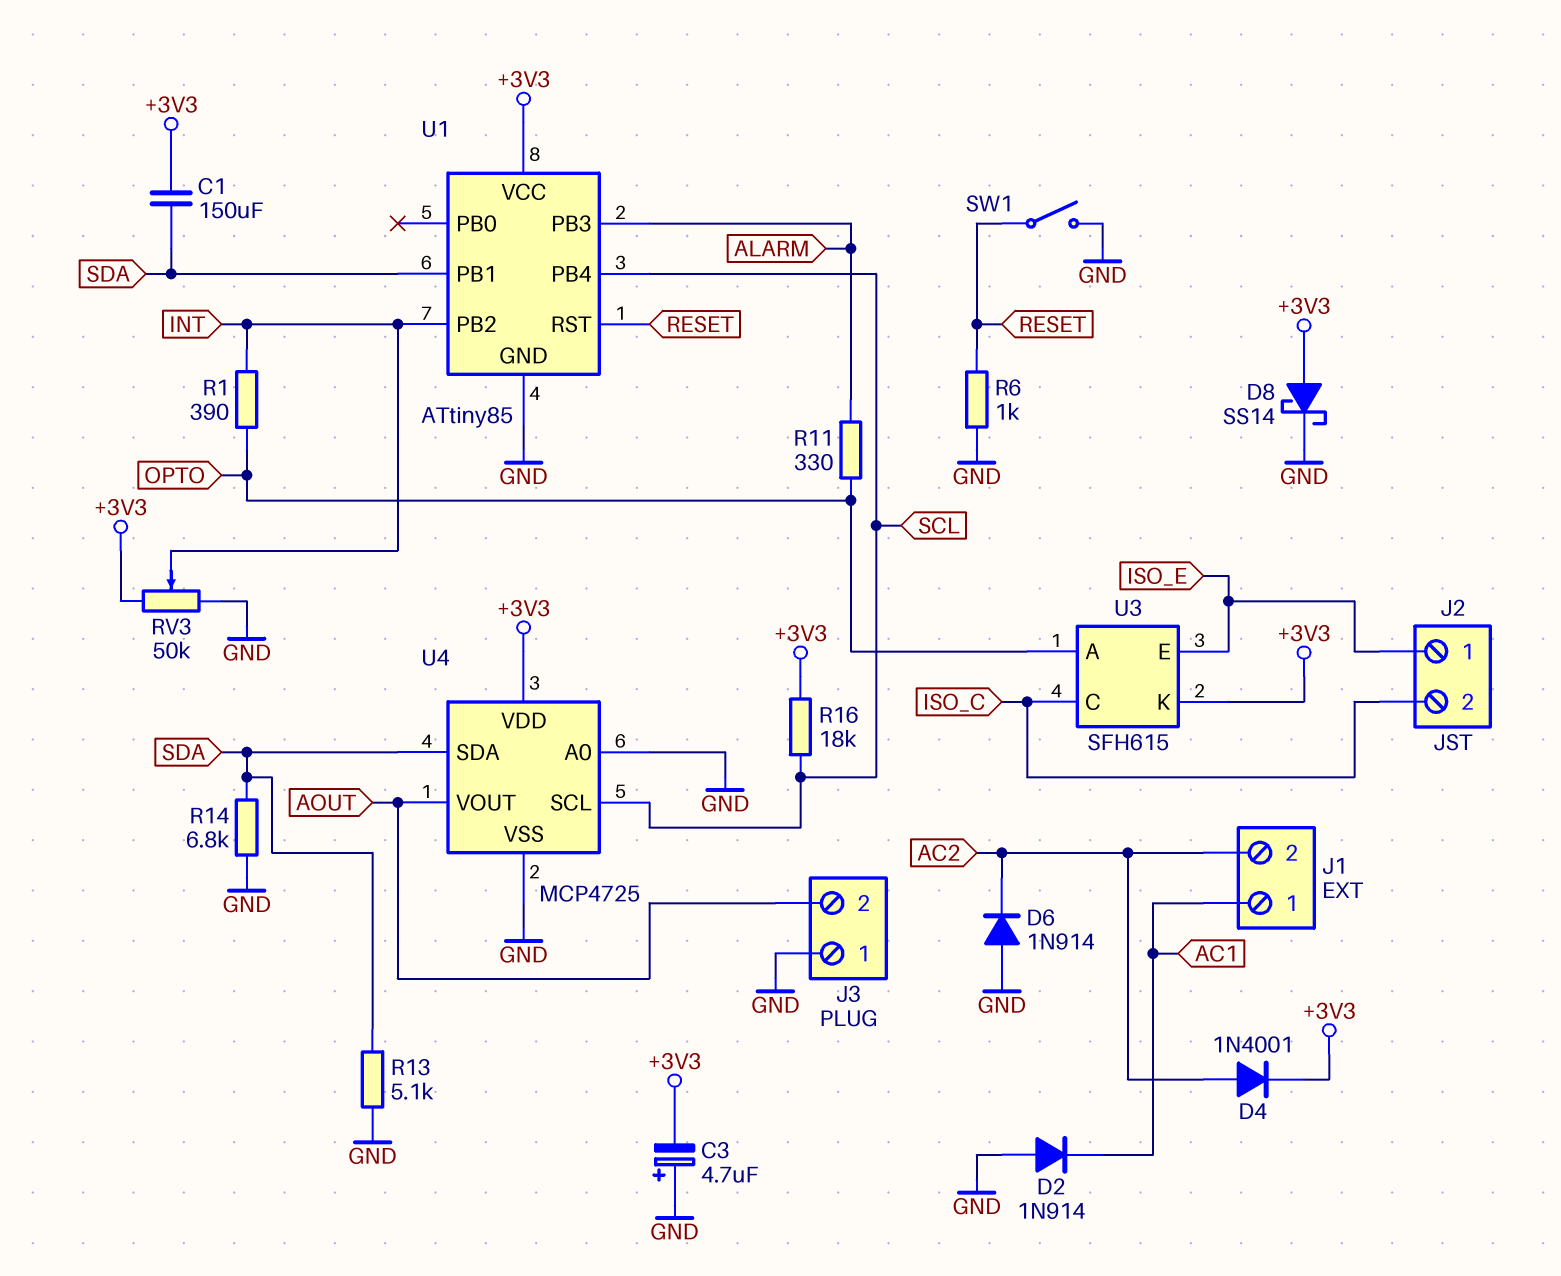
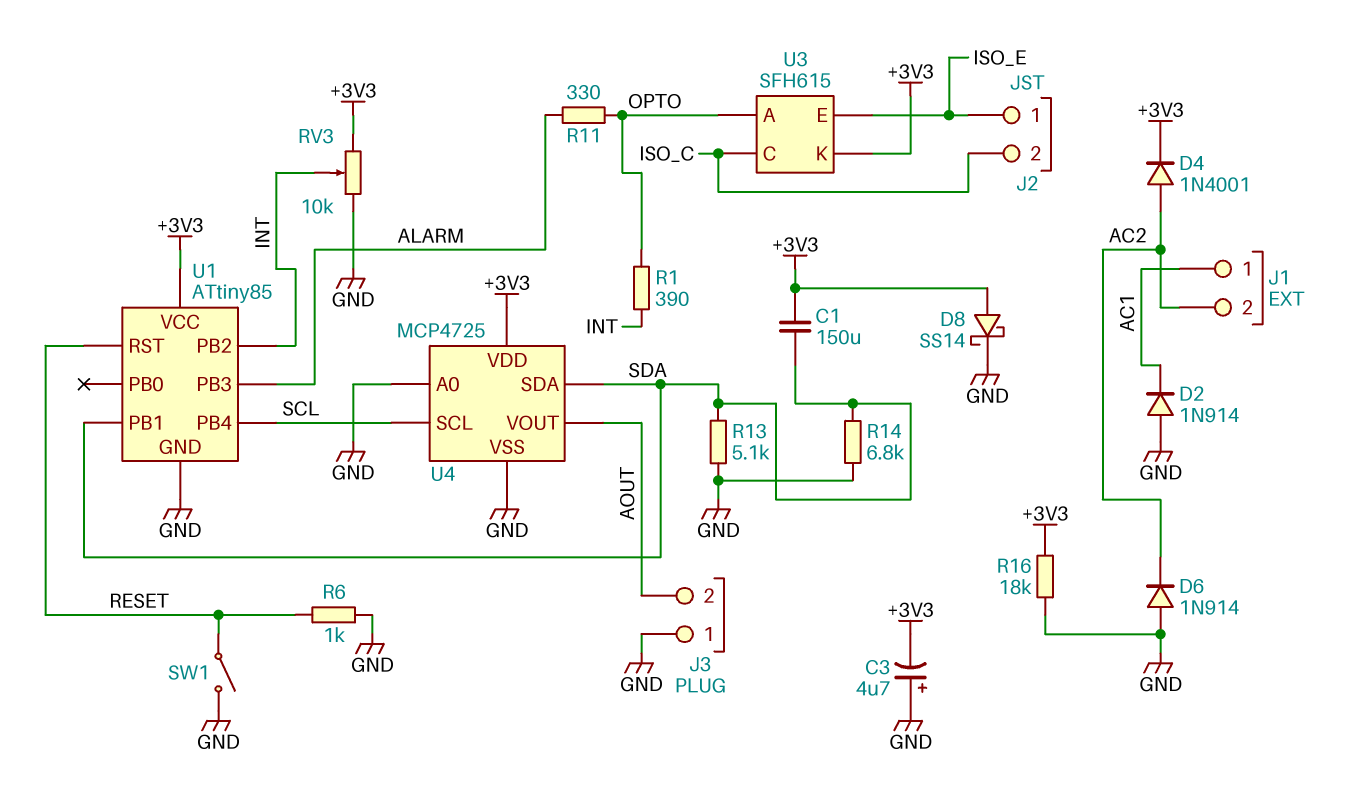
R16: 18k (+3V3, SCL) -> 18k (+3V3, GND)
RV3: 50k (+3V3, GND, wiper INT) -> 10k (+3V3, GND, wiper INT)

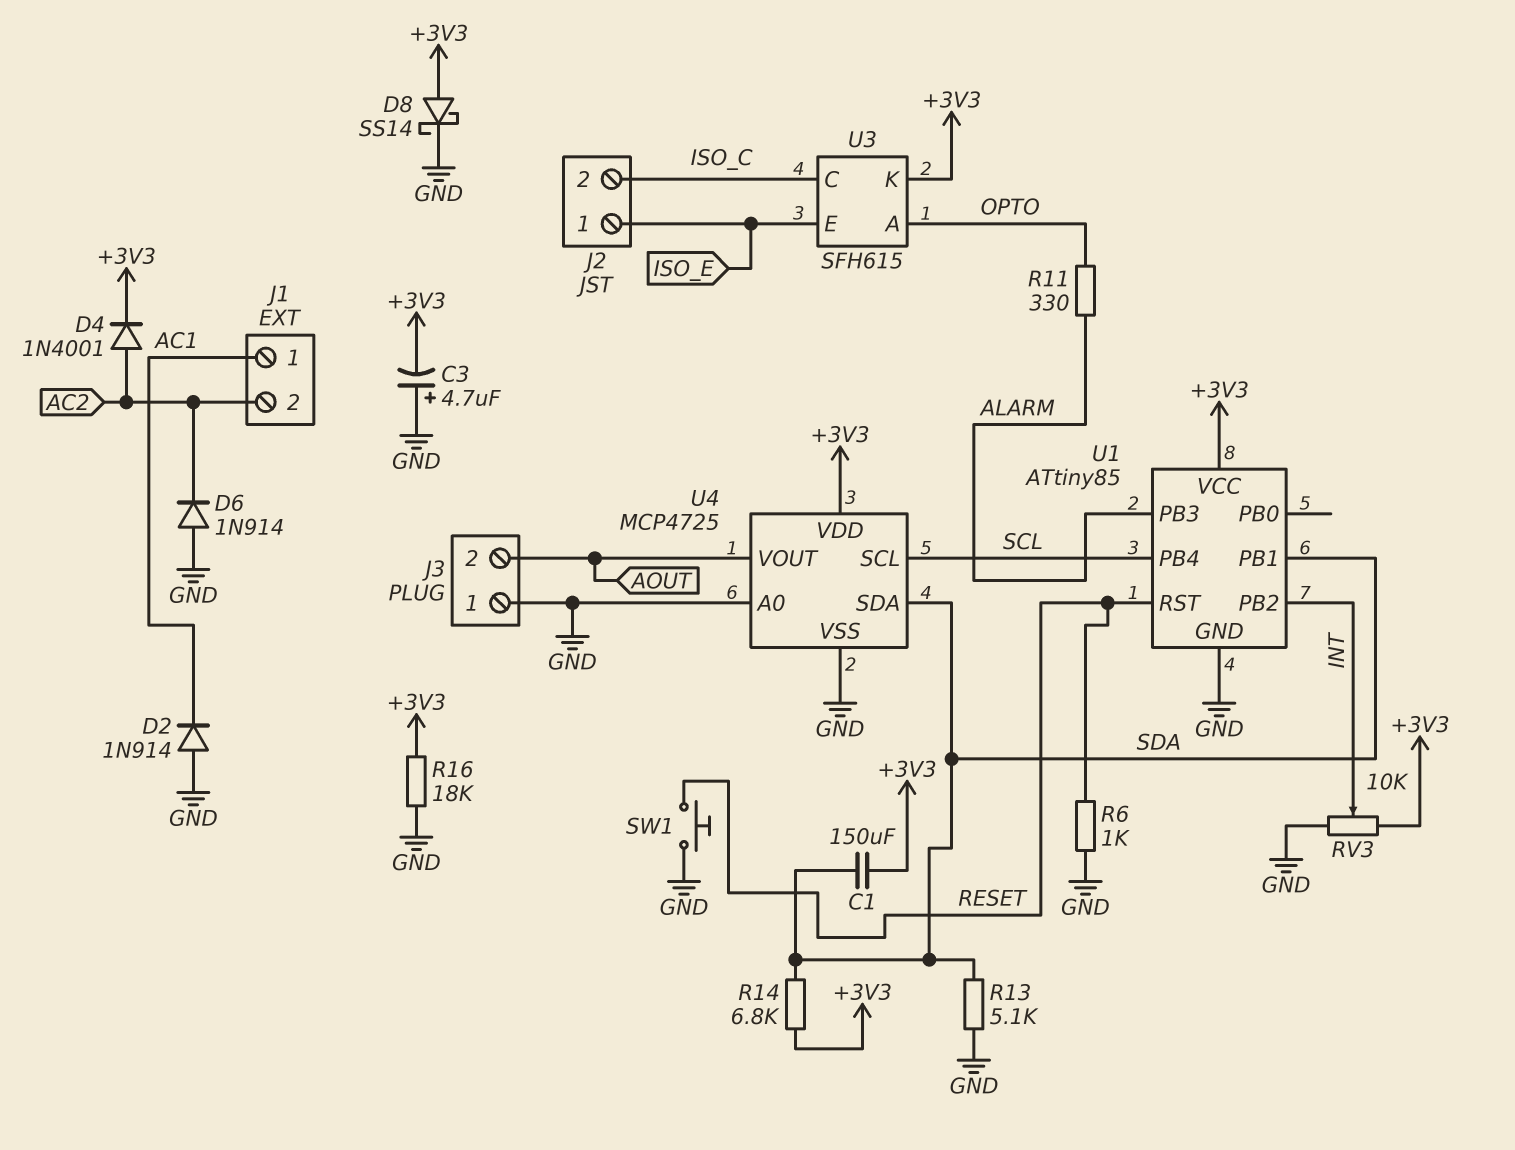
R1: 390 (INT, OPTO) -> none
R14: 6.8k (GND, SDA) -> 6.8k (+3V3, SDA)
SW1: switch (GND, RESET) -> button (GND, RESET)

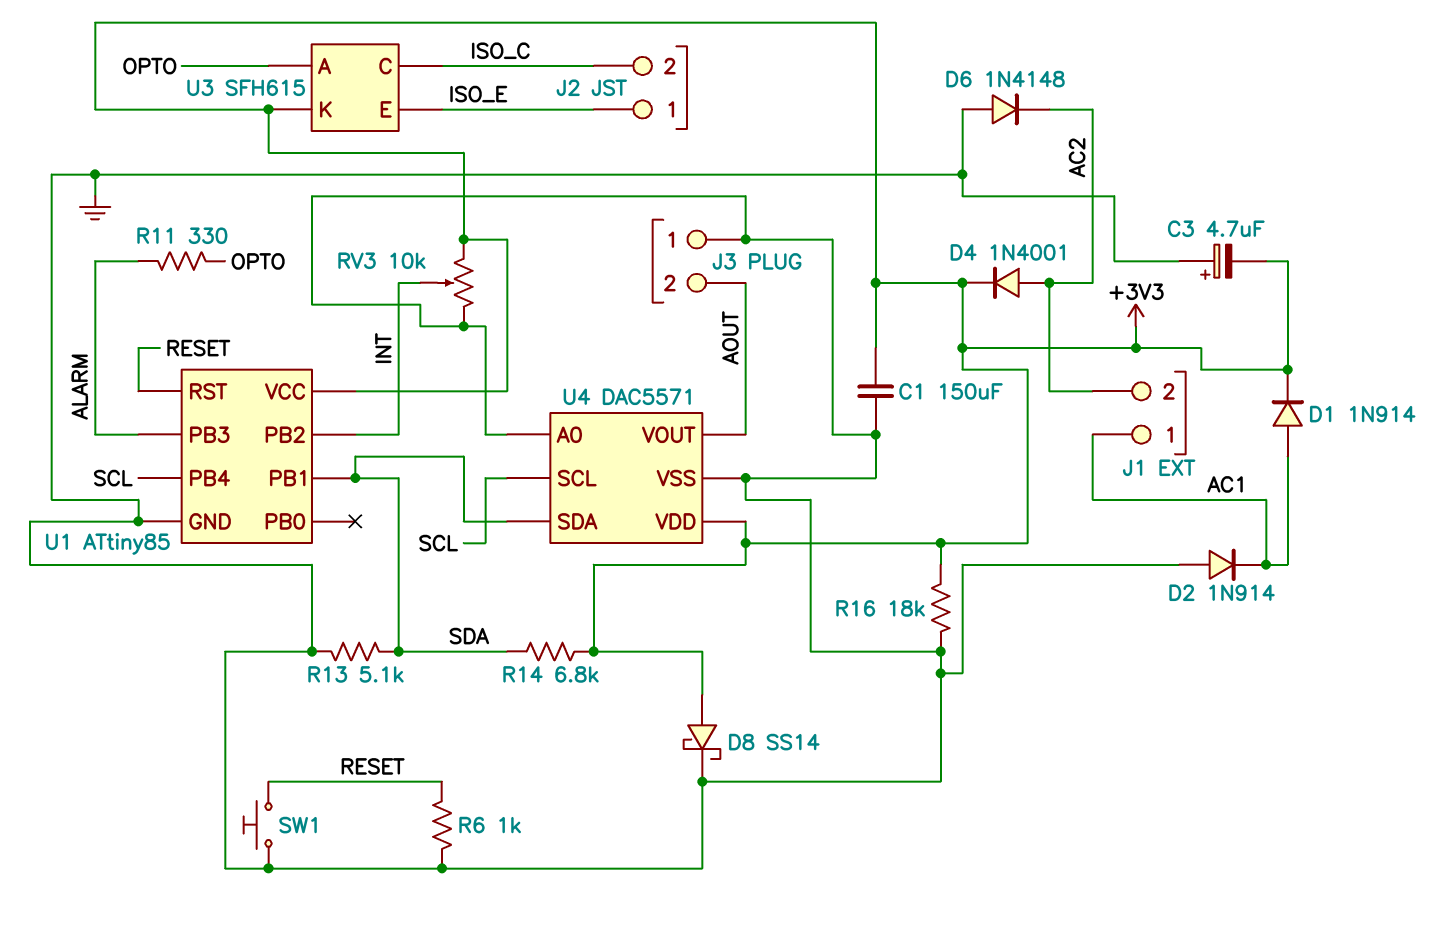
C1: 150uF (+3V3, SDA) -> 150uF (+3V3, GND)
D1: none -> diode 1N914 (A AC1, K +3V3)
D6: diode 1N914 (A GND, K AC2) -> diode 1N4148 (A GND, K AC2)
U4: MCP4725 -> DAC5571

